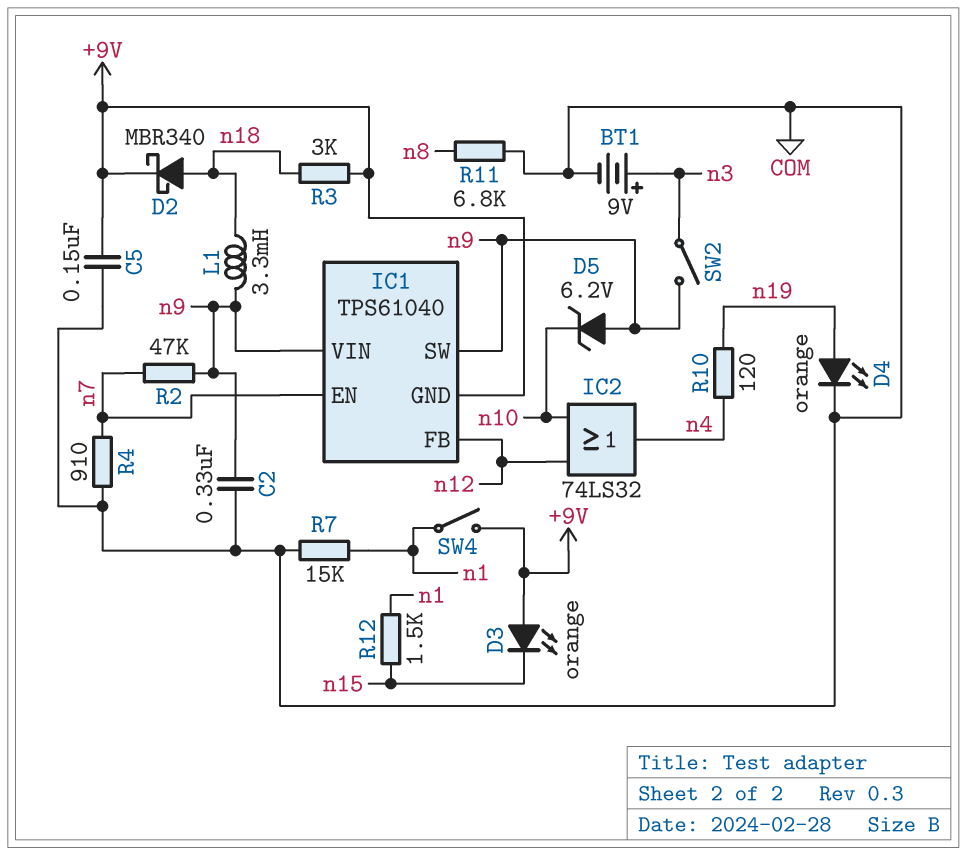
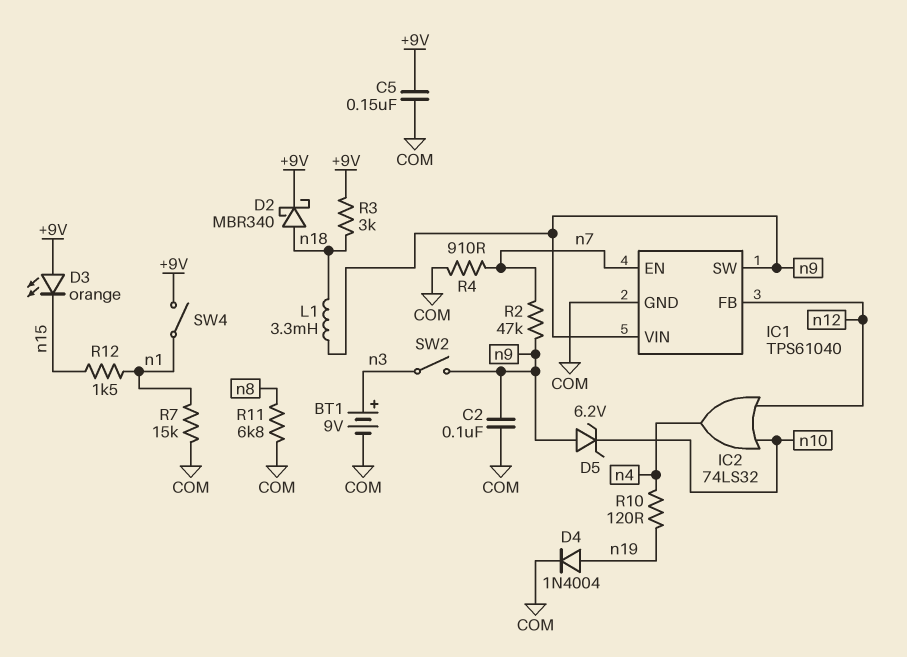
C2: 330nF (COM, n9) -> 100nF (COM, n9)
D4: LED orange (A n19, K COM) -> diode 1N4004 (A n19, K COM)
IC1 pin GND: +9V -> COM

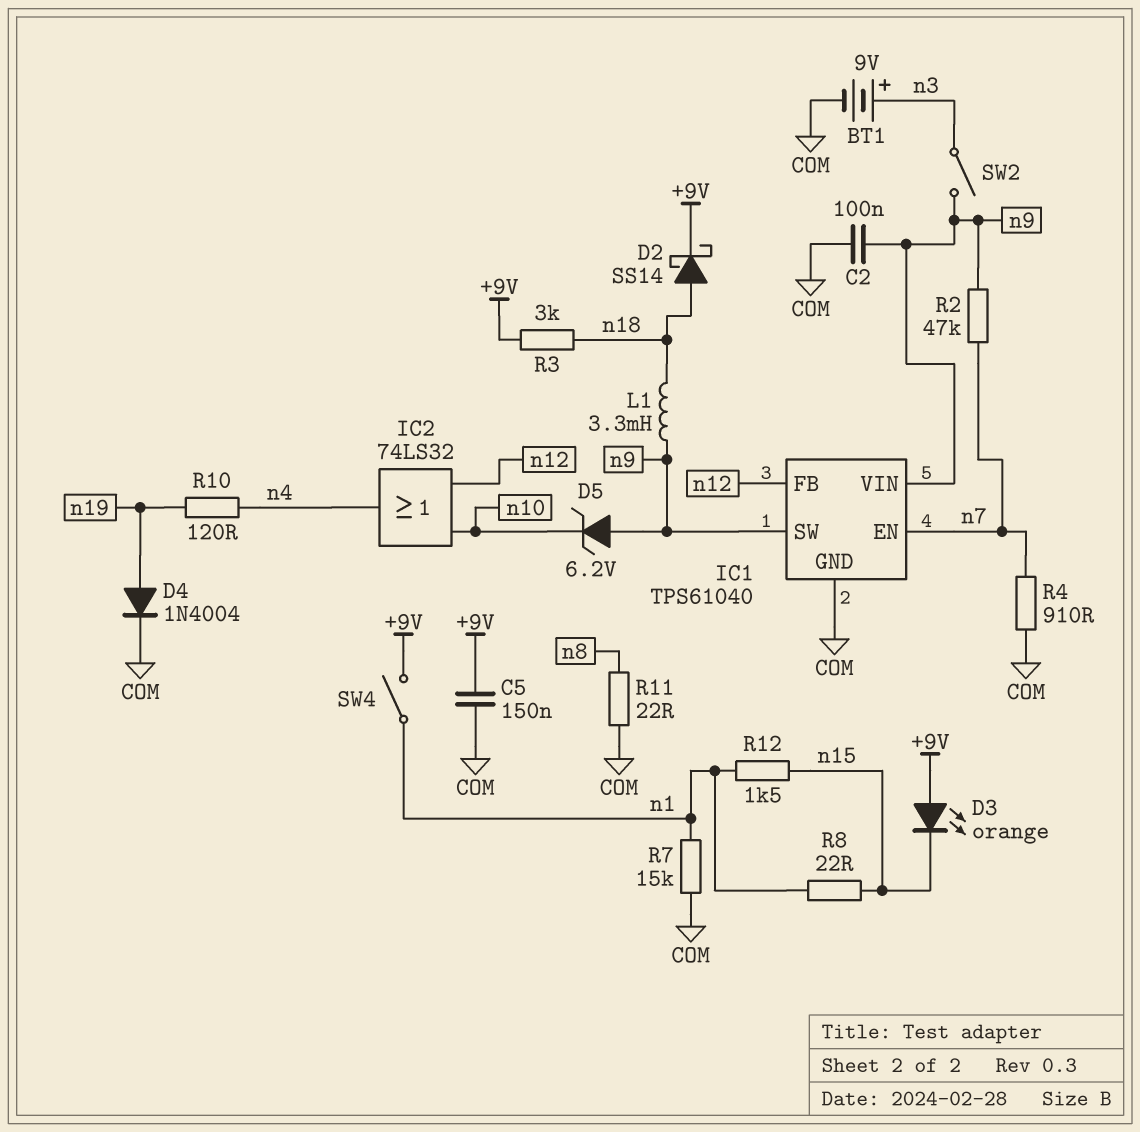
D2: schottky MBR340 (A n18, K +9V) -> schottky SS14 (A n18, K +9V)
R8: none -> 22 (n1, n15)
R11: 6.8k (COM, n8) -> 22 (COM, n8)

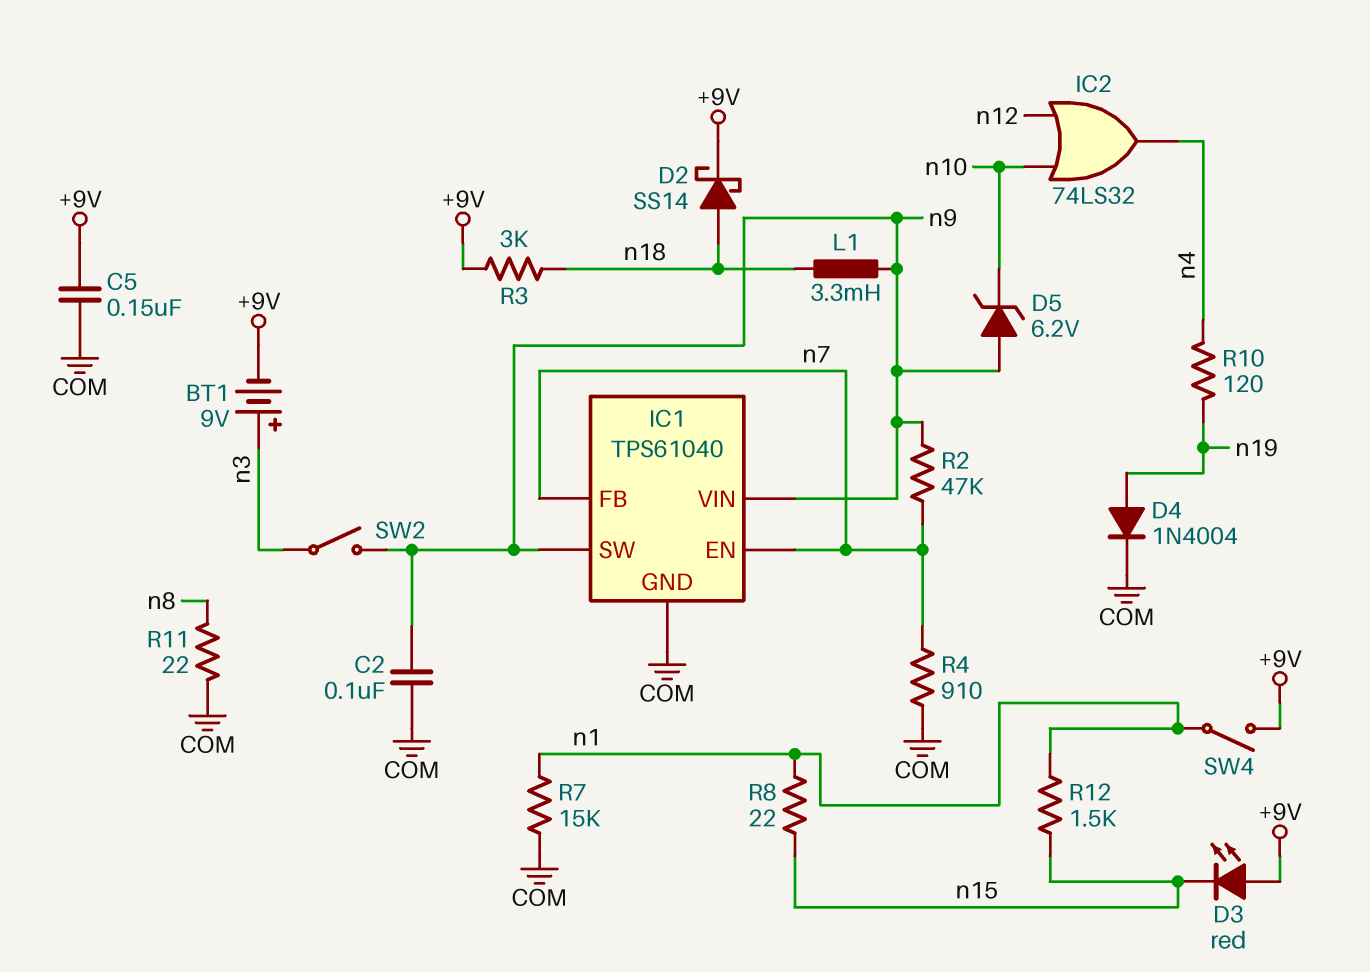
BT1: 9V (plus n3, minus COM) -> 9V (plus n3, minus +9V)
D3: LED orange (A +9V, K n15) -> LED red (A +9V, K n15)
IC1 pin FB: n12 -> n7

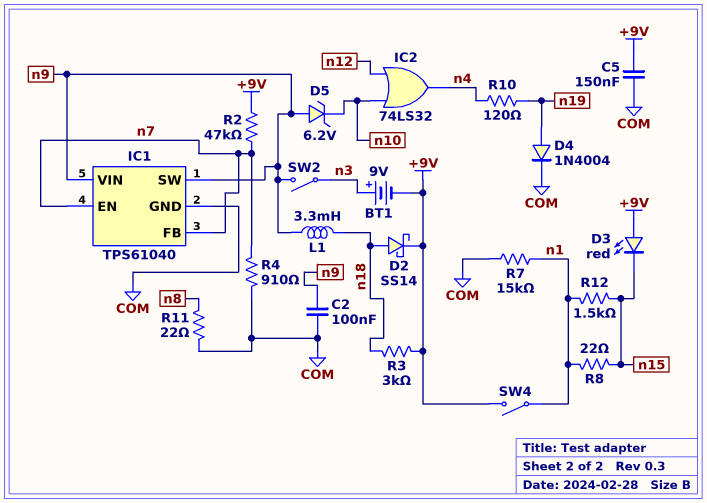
R2: 47k (n7, n9) -> 47k (+9V, n7)

